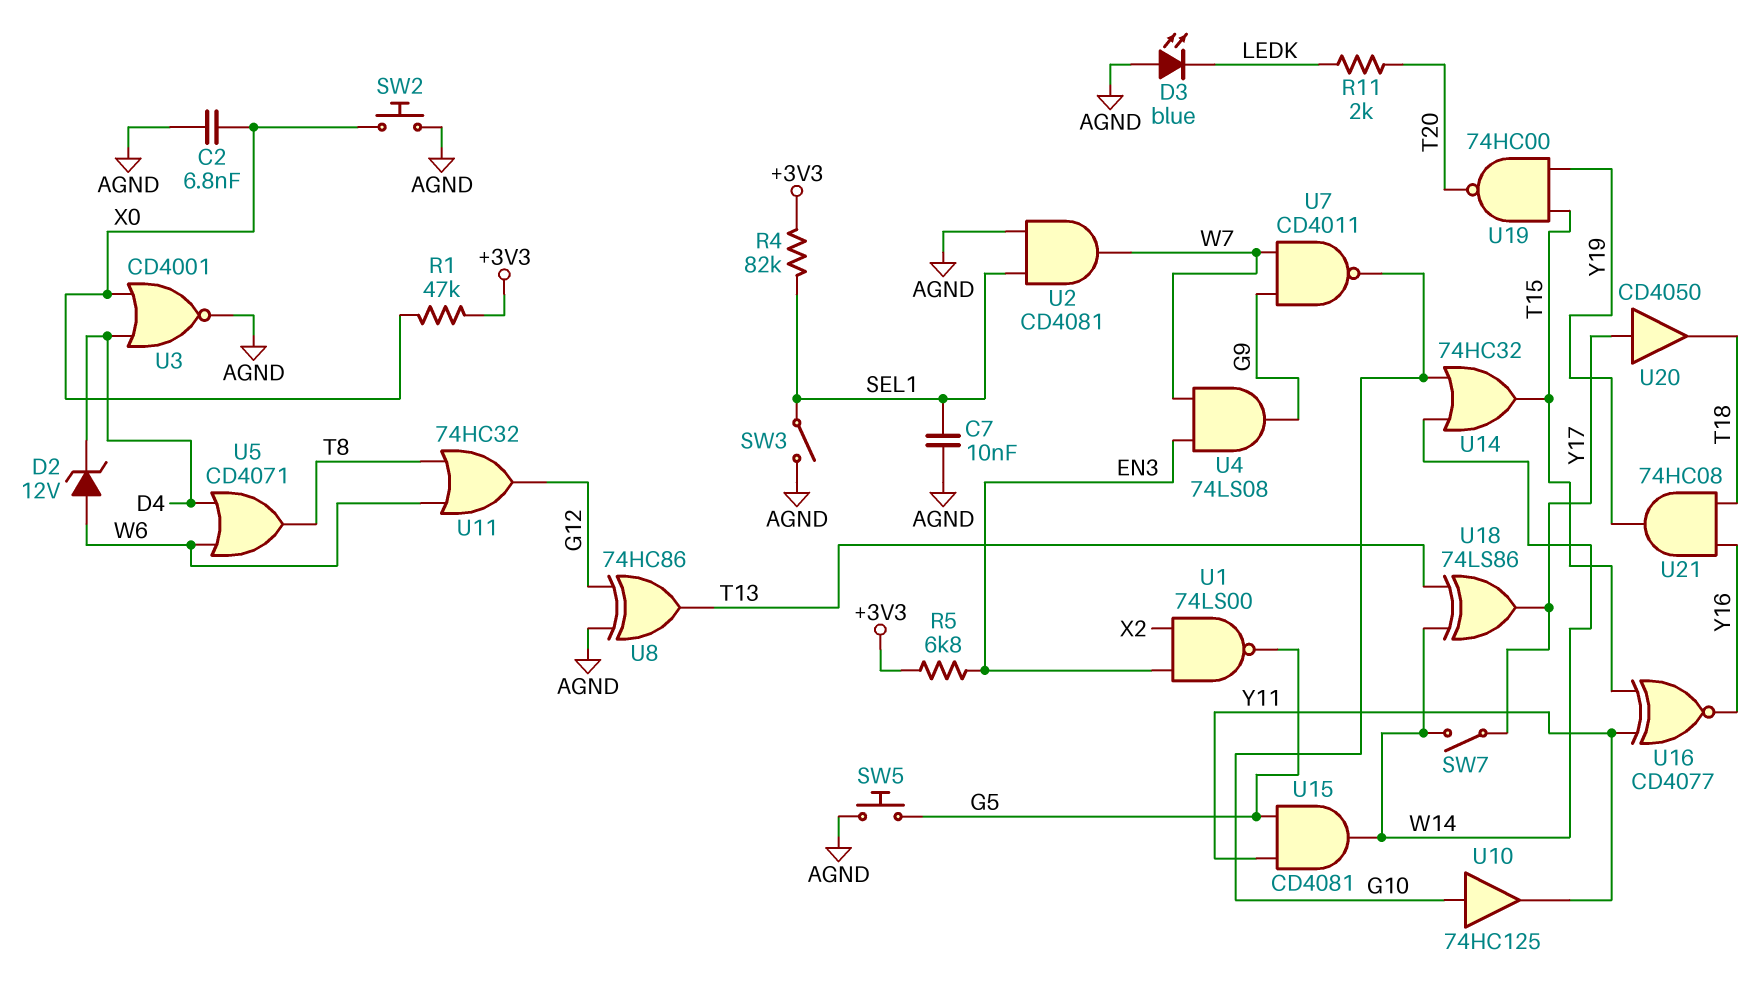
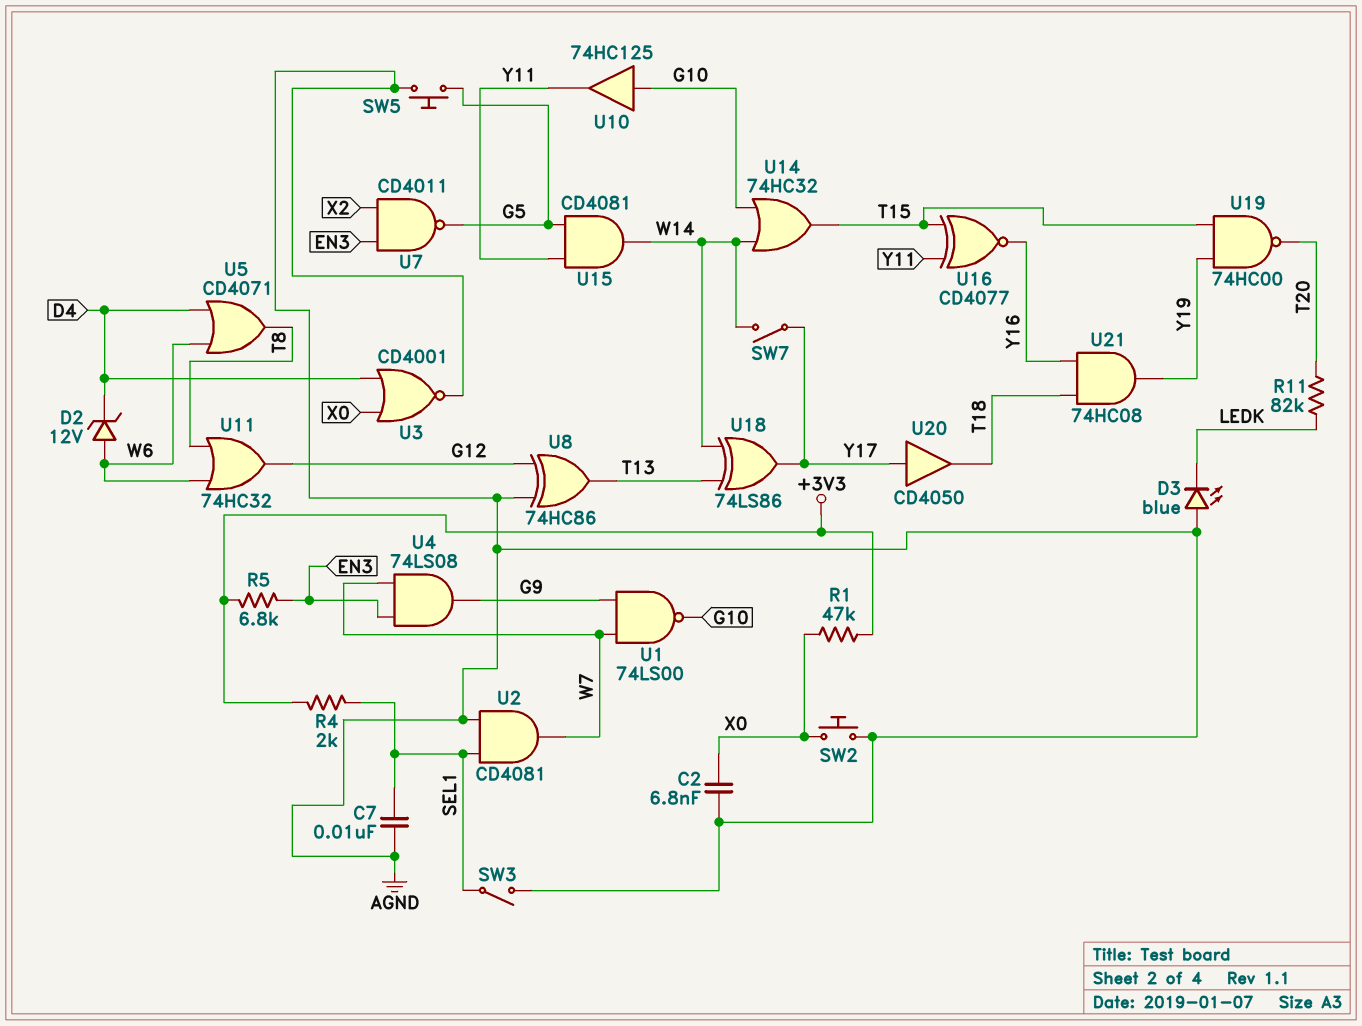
R4: 82k (+3V3, SEL1) -> 2k (+3V3, SEL1)
R11: 2k (LEDK, T20) -> 82k (LEDK, T20)
U1: NAND 74LS00 (in EN3, in X2, out G5) -> NAND 74LS00 (in G9, in W7, out G10)
U7: NAND CD4011 (in G9, in W7, out G10) -> NAND CD4011 (in EN3, in X2, out G5)

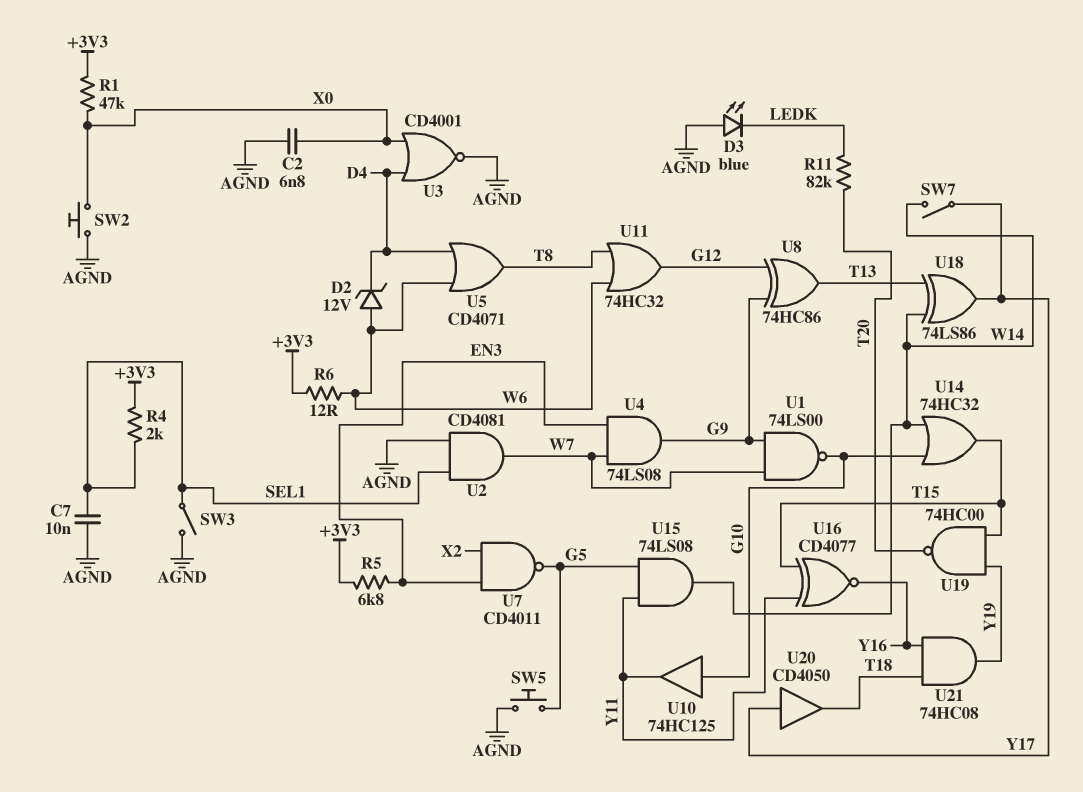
R6: none -> 12 (+3V3, W6)
U8: XOR 74HC86 (in AGND, in G12, out T13) -> XOR 74HC86 (in G9, in G12, out T13)
U15: AND CD4081 (in G5, in Y11, out W14) -> AND 74LS08 (in G5, in Y11, out W14)

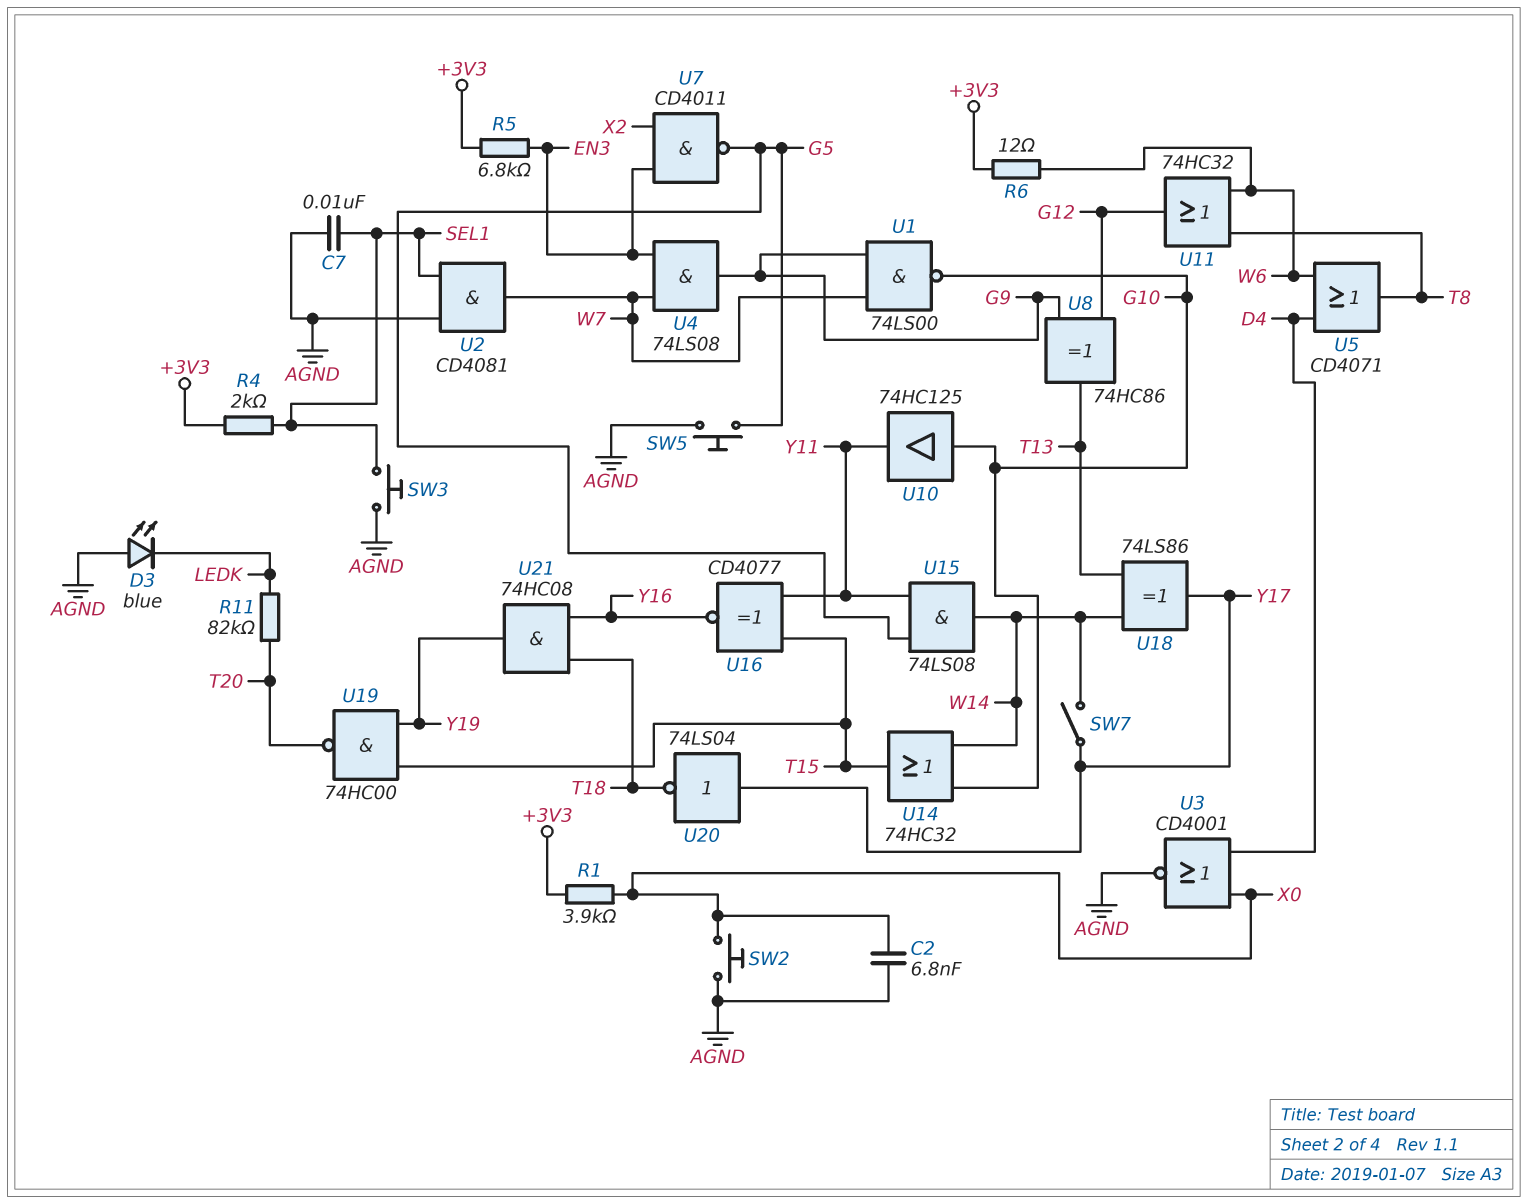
D2: zener 12V (A W6, K D4) -> none
R1: 47k (+3V3, X0) -> 3.9k (+3V3, X0)
SW3: switch (AGND, SEL1) -> button (AGND, SEL1)
U20: buffer CD4050 (in Y17, out T18) -> NOT 74LS04 (in Y17, out T18)

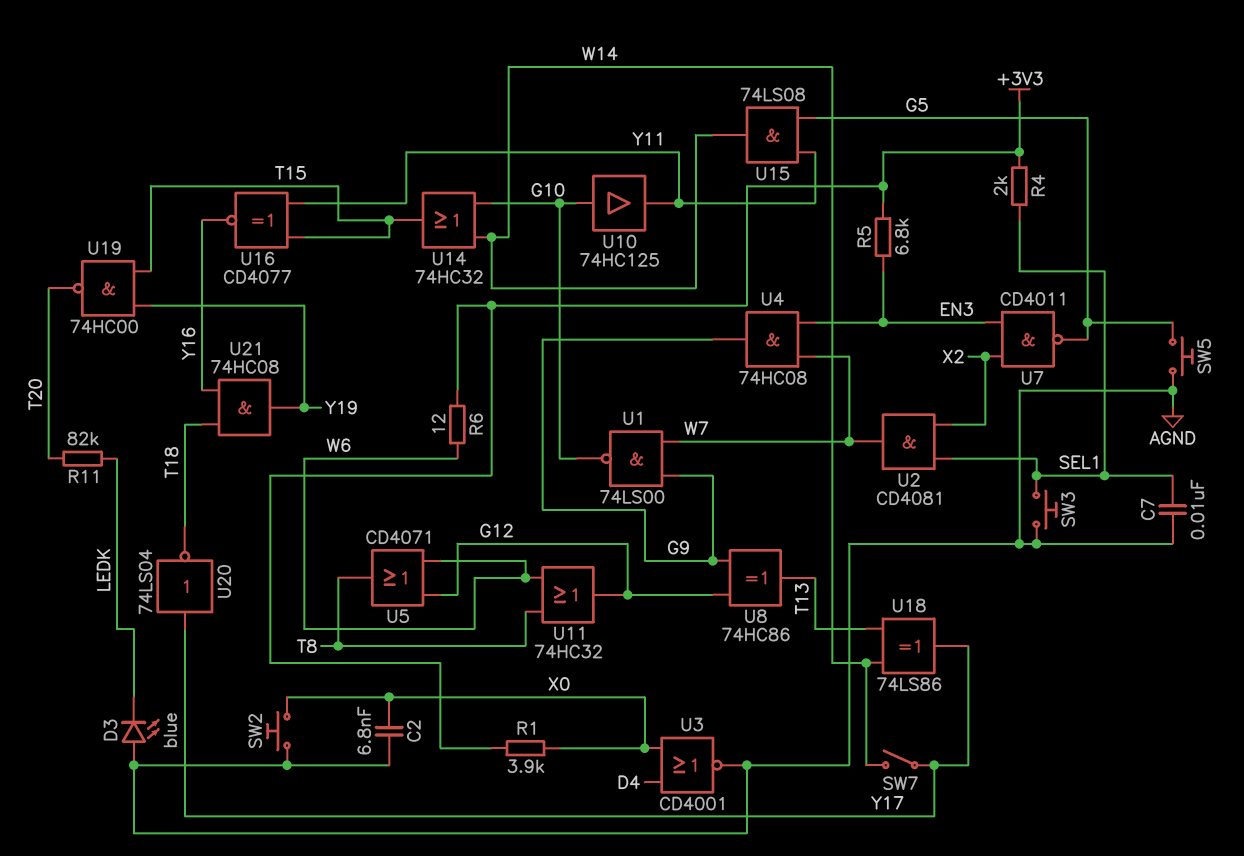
U2: AND CD4081 (in AGND, in SEL1, out W7) -> AND CD4081 (in SEL1, in X2, out W7)
U4: AND 74LS08 (in EN3, in W7, out G9) -> AND 74HC08 (in EN3, in W7, out G9)
U5: OR CD4071 (in D4, in W6, out T8) -> OR CD4071 (in G12, in W6, out T8)

